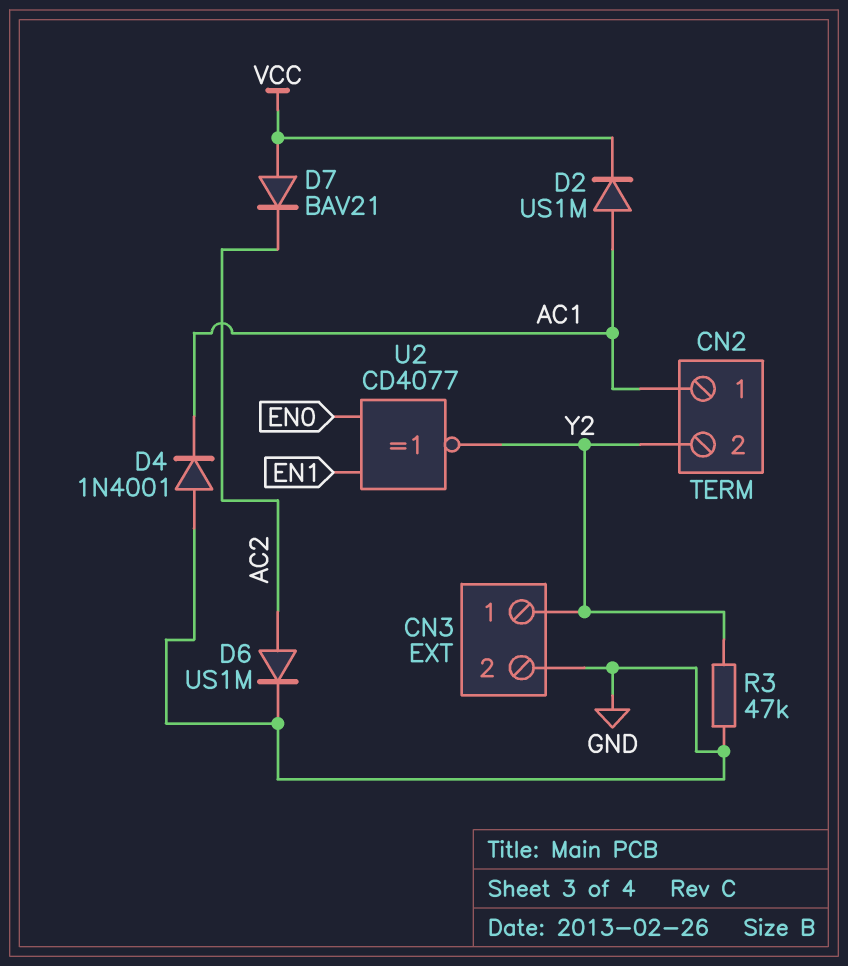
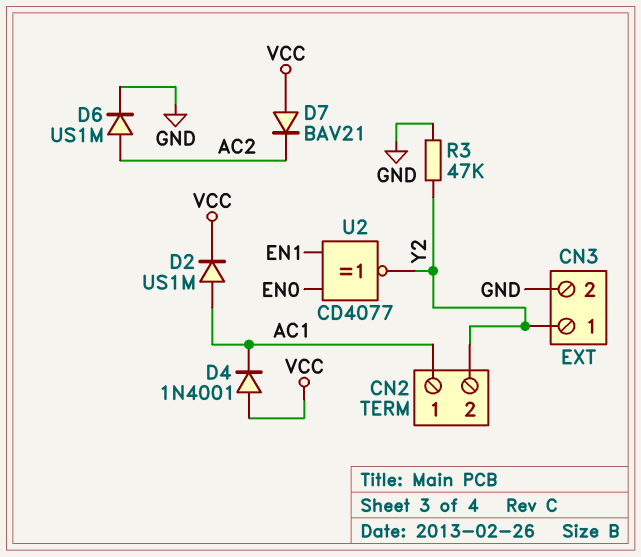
D4: diode 1N4001 (A GND, K AC1) -> diode 1N4001 (A VCC, K AC1)

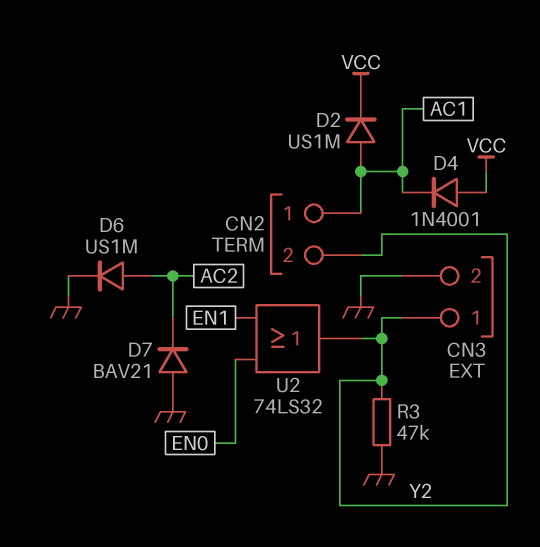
D7: diode BAV21 (A VCC, K AC2) -> diode BAV21 (A GND, K AC2)
U2: XNOR CD4077 (in EN0, in EN1, out Y2) -> OR 74LS32 (in EN0, in EN1, out Y2)

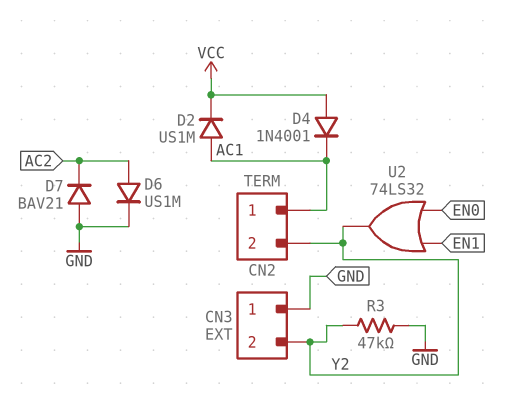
CN3 pin 1: Y2 -> GND
CN3 pin 2: GND -> Y2

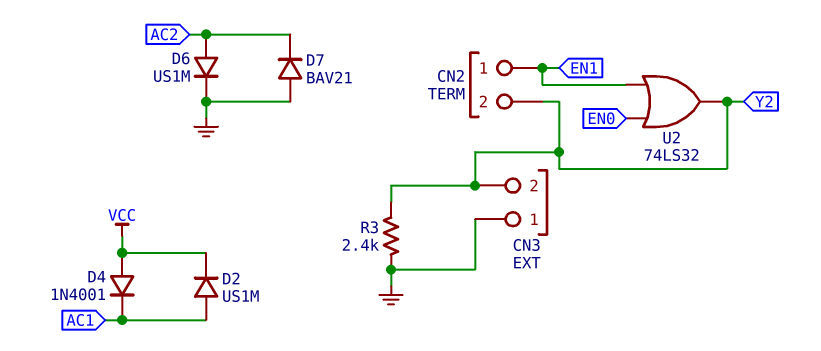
CN2 pin 1: AC1 -> EN1
R3: 47k (GND, Y2) -> 2.4k (GND, Y2)

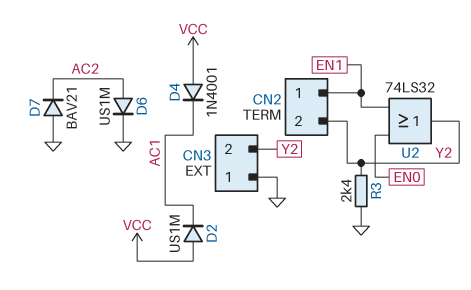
D2: diode US1M (A AC1, K VCC) -> diode US1M (A VCC, K AC1)

